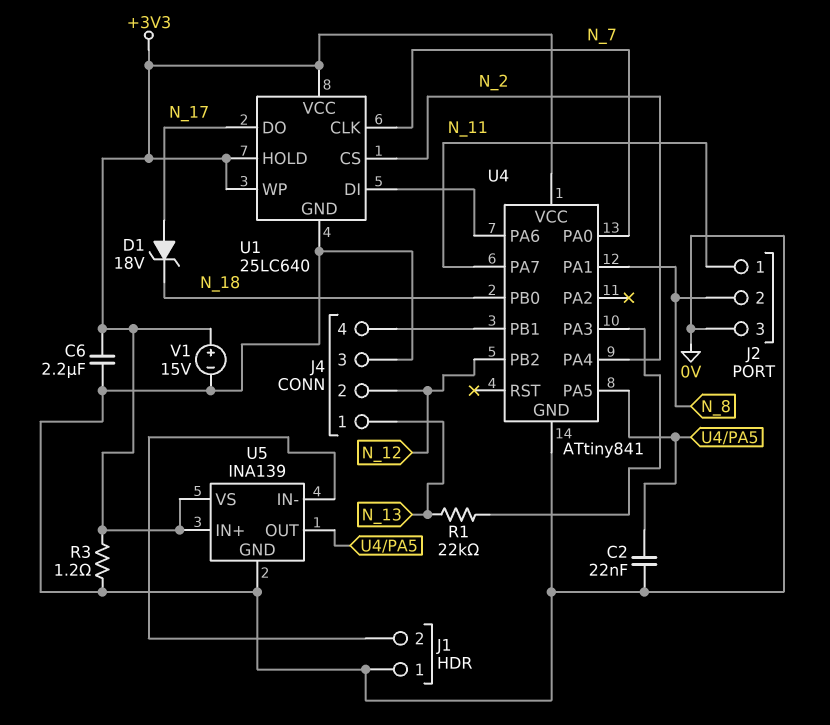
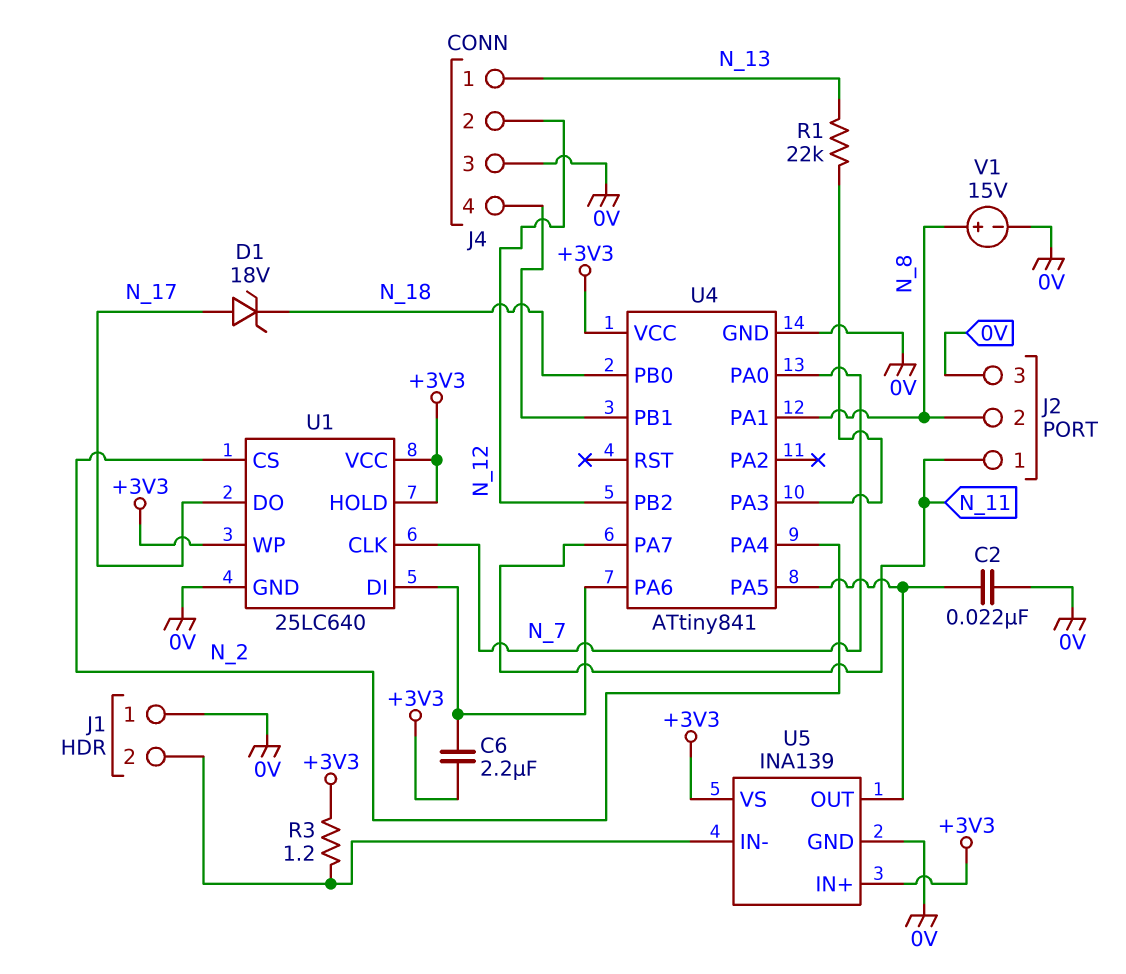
C6: 2.2uF (+3V3, 0V) -> 2.2uF (+3V3, U1/DI)
R3: 1.2 (+3V3, 0V) -> 1.2 (+3V3, J1/2)
V1: 15V (plus +3V3, minus 0V) -> 15V (plus N_8, minus 0V)

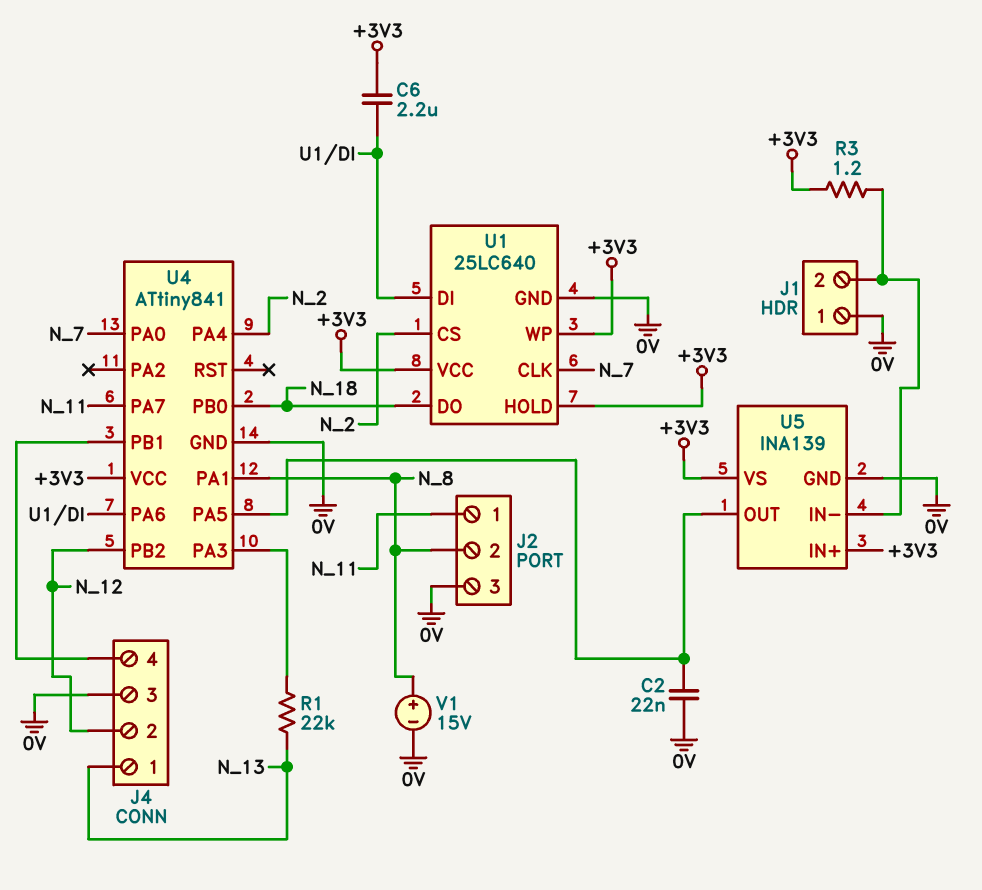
D1: zener 18V (A N_17, K N_18) -> none
U1 pin DO: N_17 -> N_18

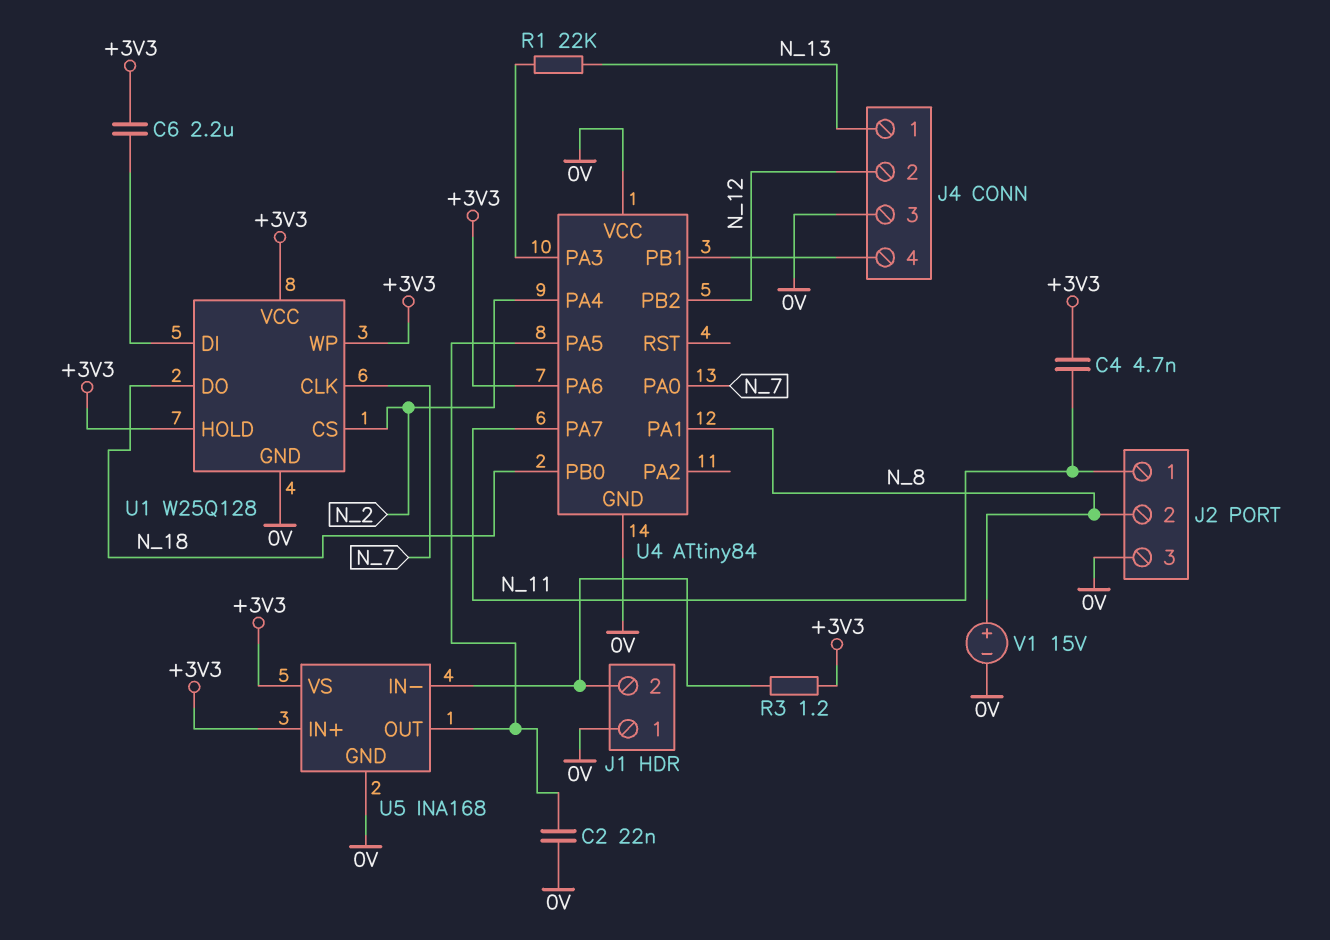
C4: none -> 4.7nF (+3V3, N_11)
U1: 25LC640 -> W25Q128
U4: ATtiny841 -> ATtiny84
U4 pin PA6: U1/DI -> +3V3
U4 pin VCC: +3V3 -> 0V
U5: INA139 -> INA168

